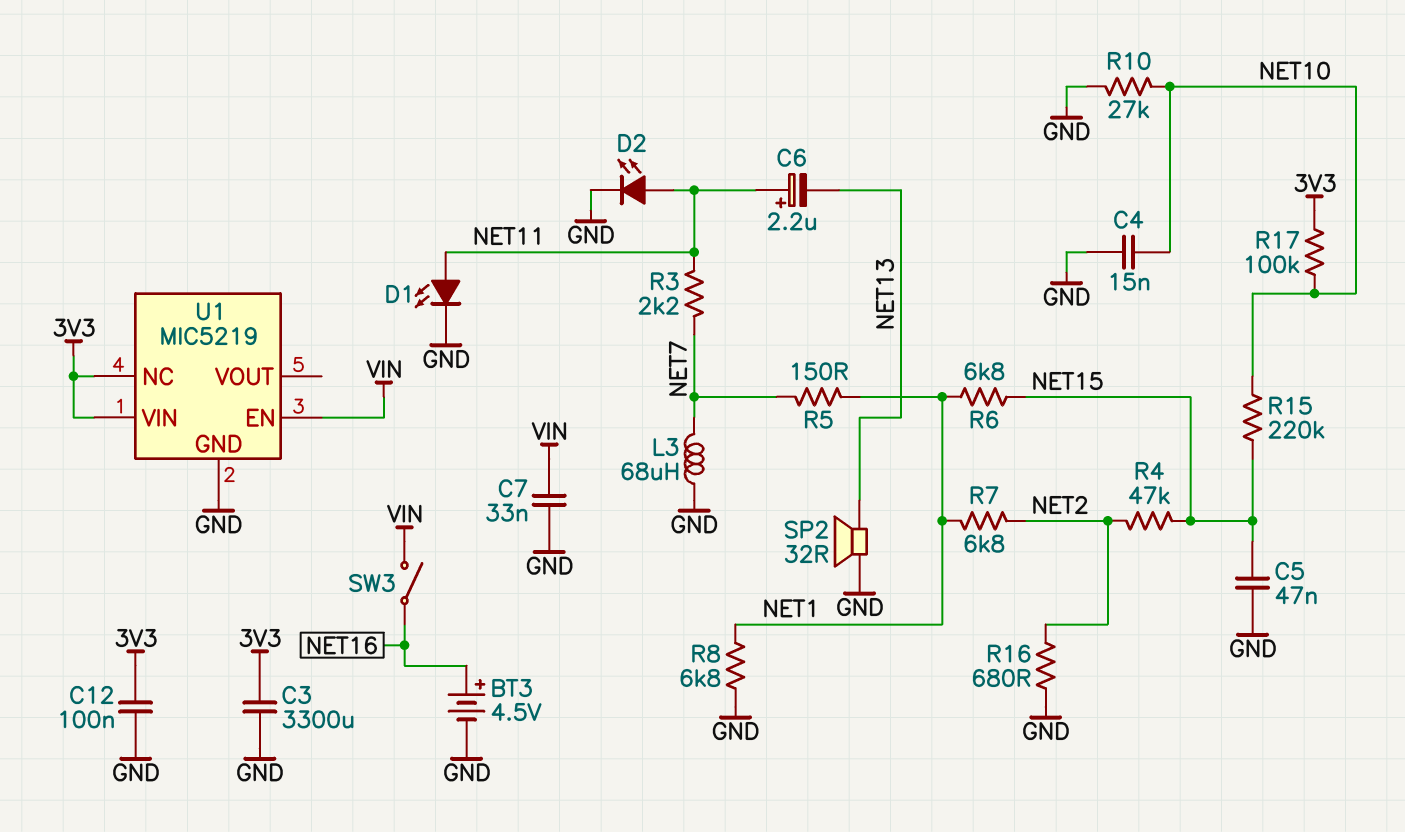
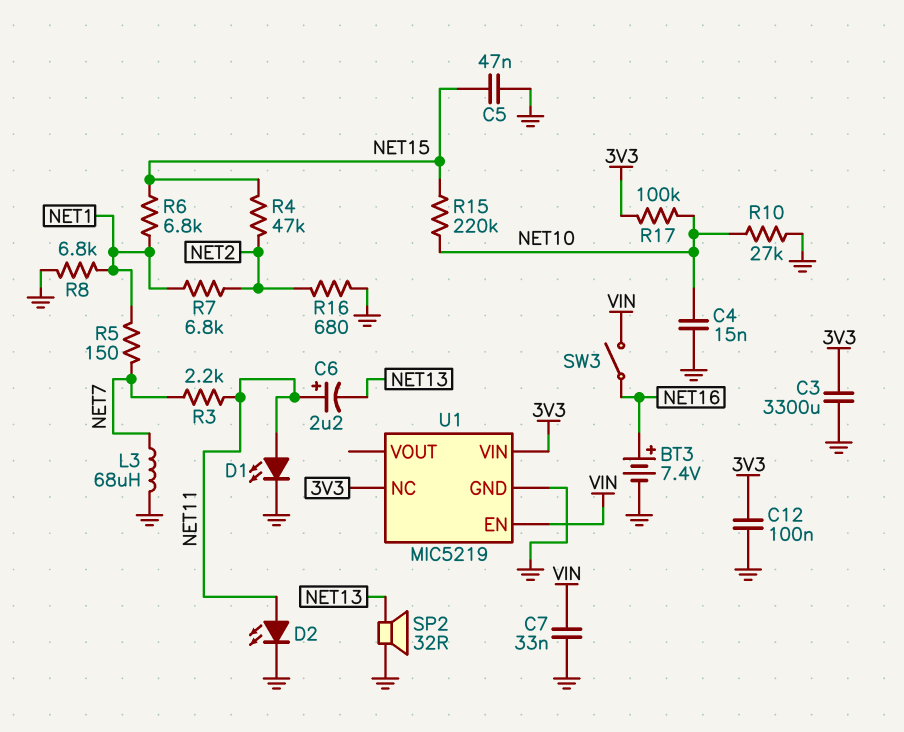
BT3: 4.5V (plus NET16, minus GND) -> 7.4V (plus NET16, minus GND)

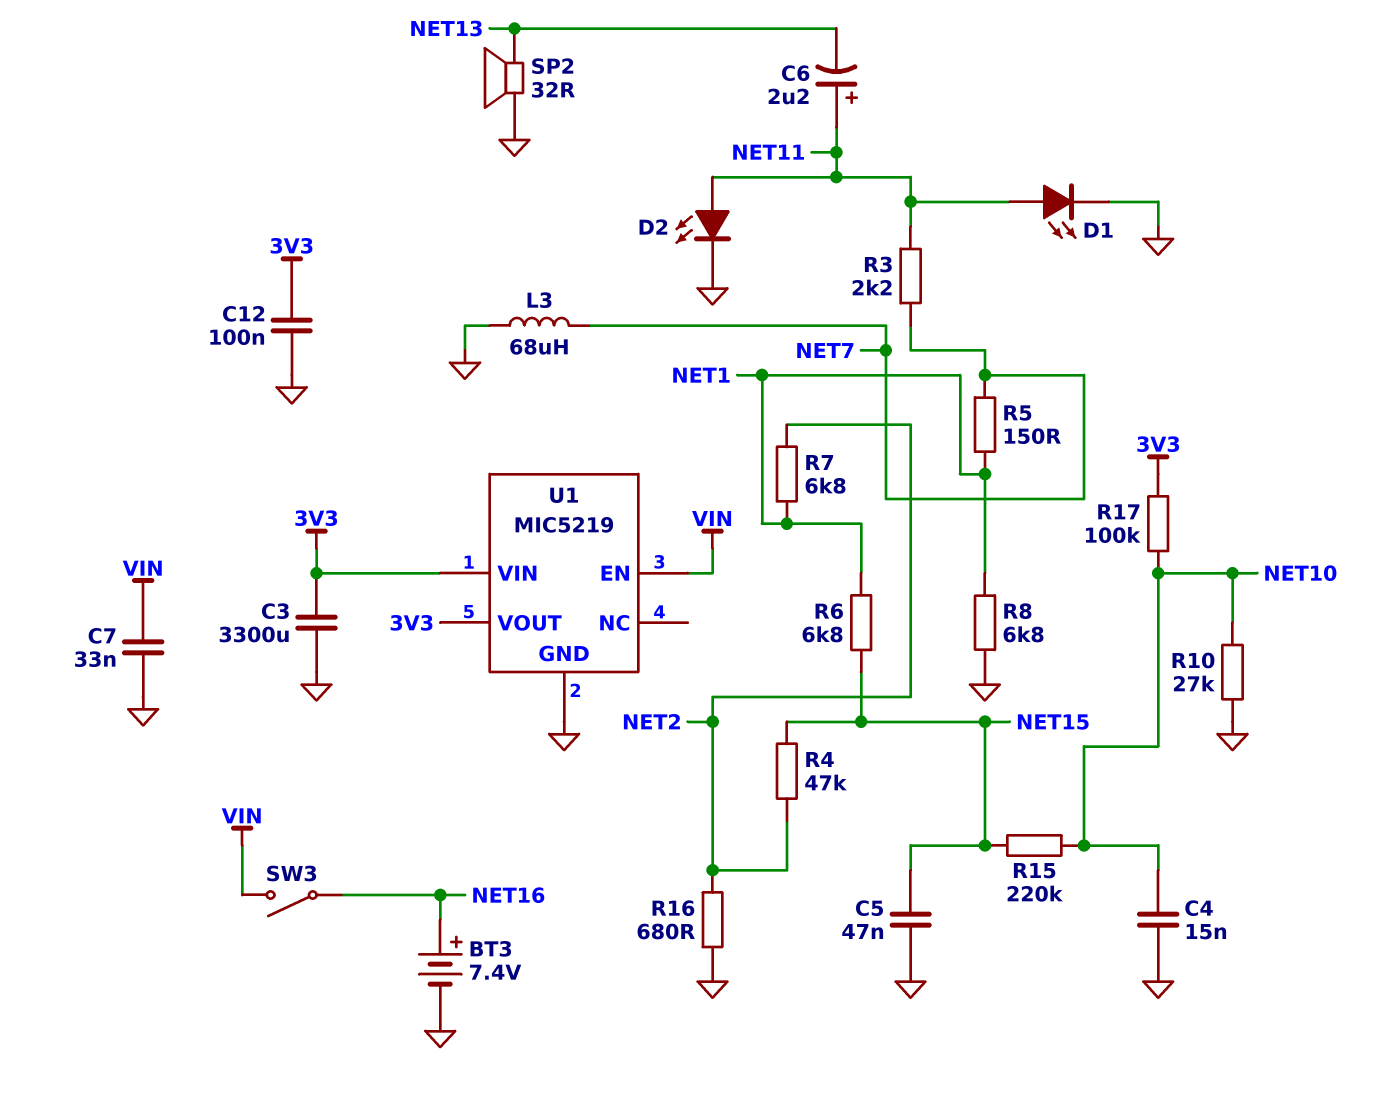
U1 pin NC: 3V3 -> none
U1 pin VOUT: none -> 3V3

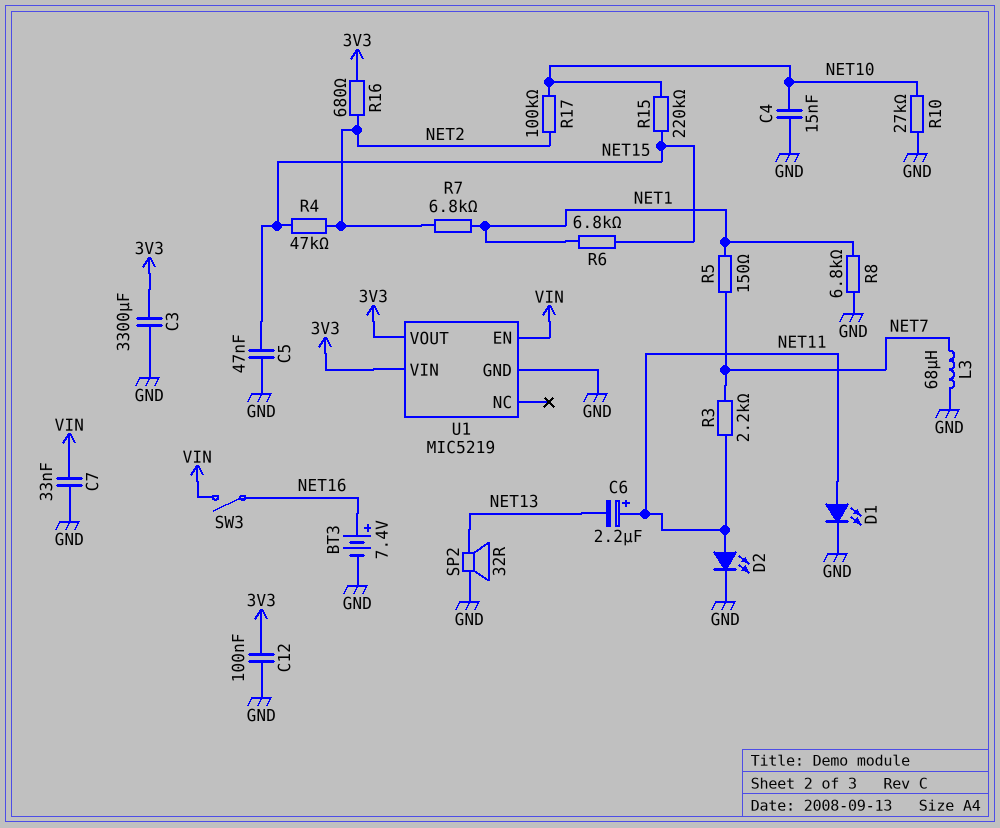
R16: 680 (GND, NET2) -> 680 (3V3, NET2)
R17: 100k (3V3, NET10) -> 100k (NET2, NET10)

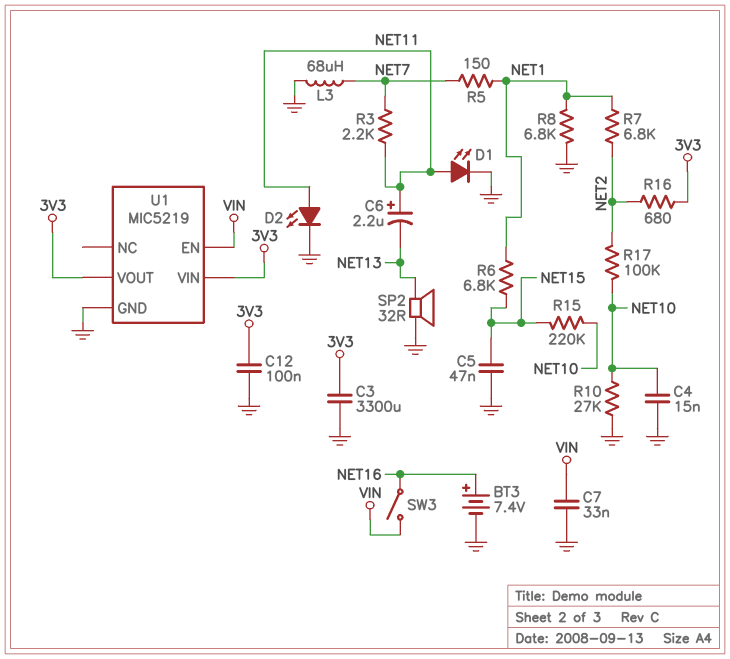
R4: 47k (NET2, NET15) -> none

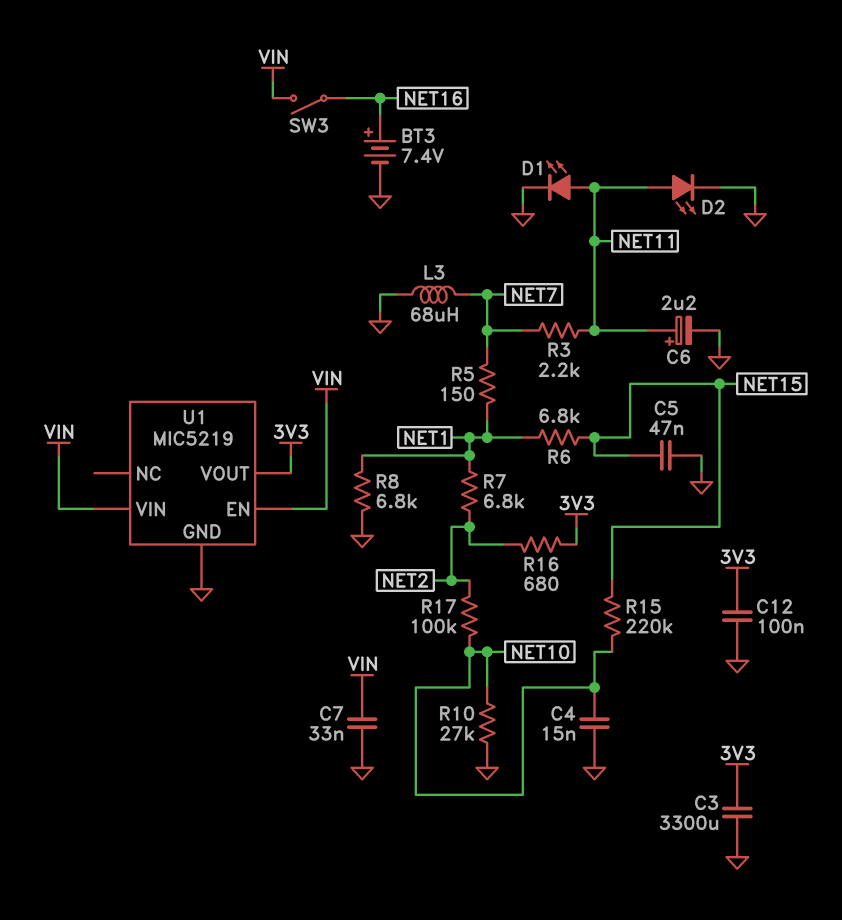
C6: 2.2uF (plus NET11, minus NET13) -> 2.2uF (plus NET11, minus GND)
SP2: speaker 32R (GND, NET13) -> none
U1 pin VIN: 3V3 -> VIN

